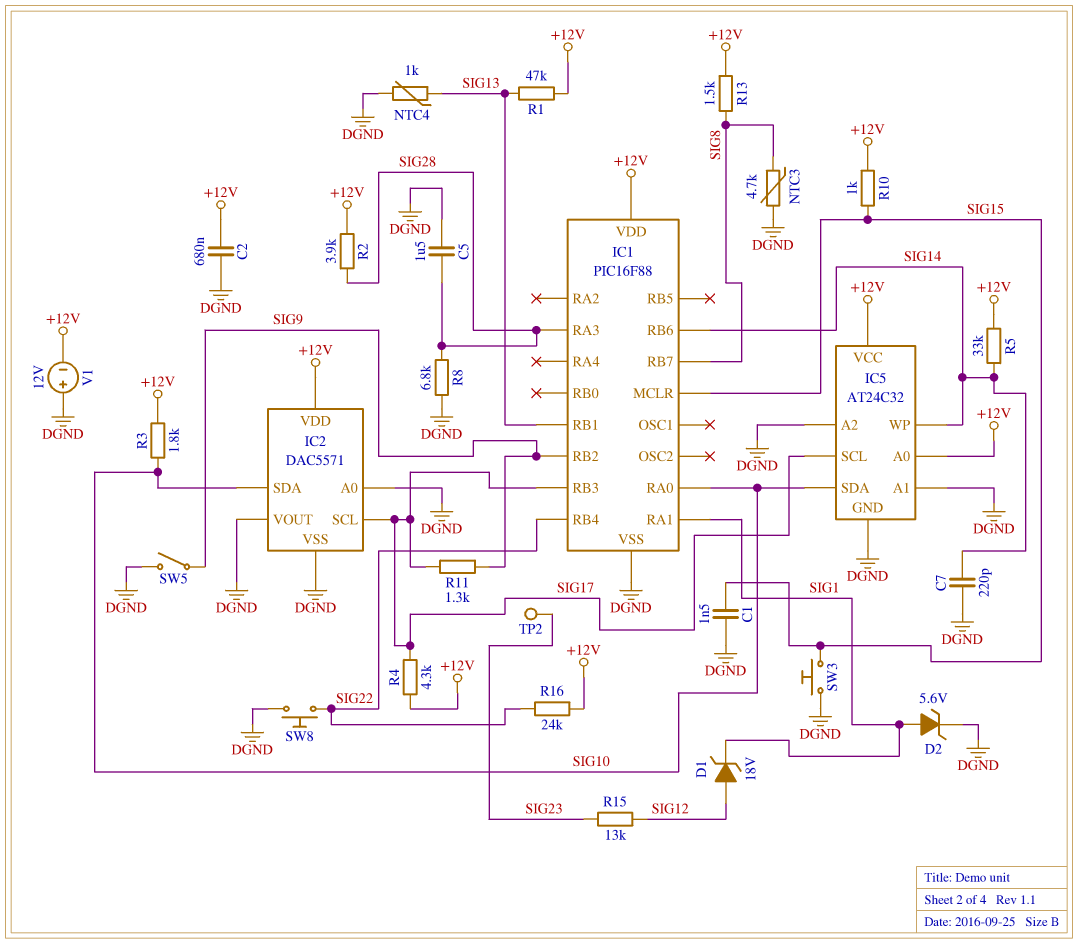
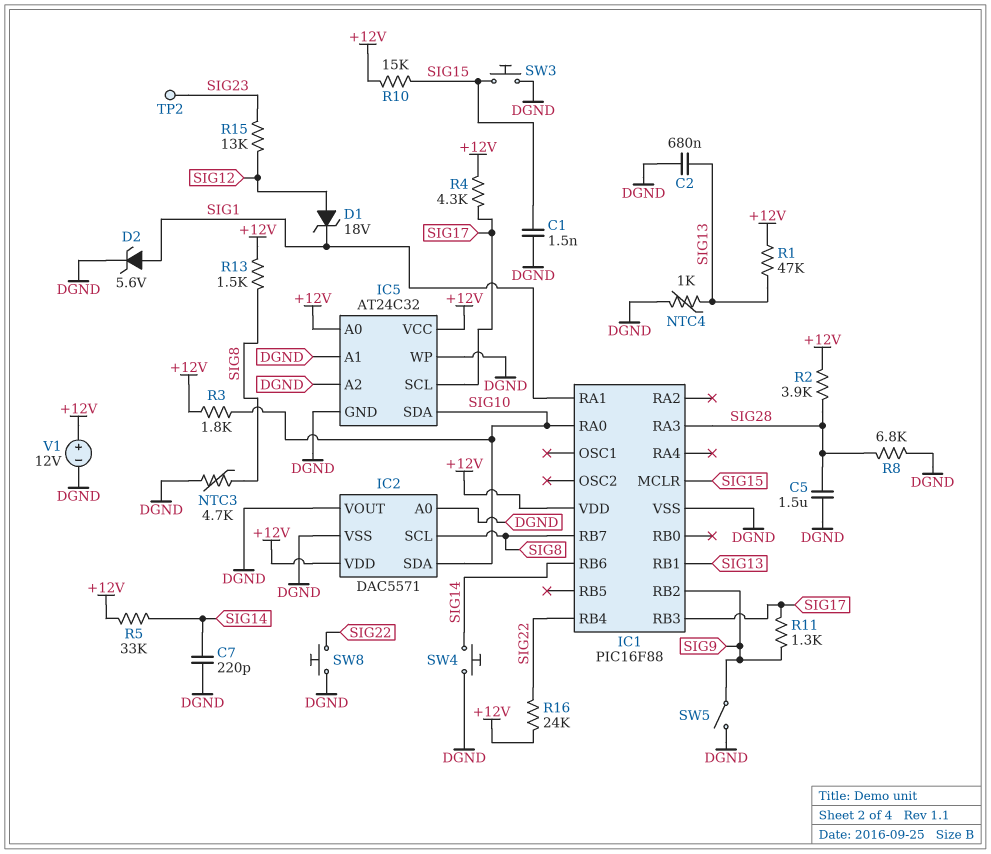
C2: 680nF (+12V, DGND) -> 680nF (DGND, SIG13)
IC2 pin SCL: SIG17 -> SIG8
IC5 pin WP: SIG14 -> DGND
R10: 1k (+12V, SIG15) -> 15k (+12V, SIG15)
SW4: none -> button (DGND, SIG14)
V1: 12V (plus DGND, minus +12V) -> 12V (plus +12V, minus DGND)

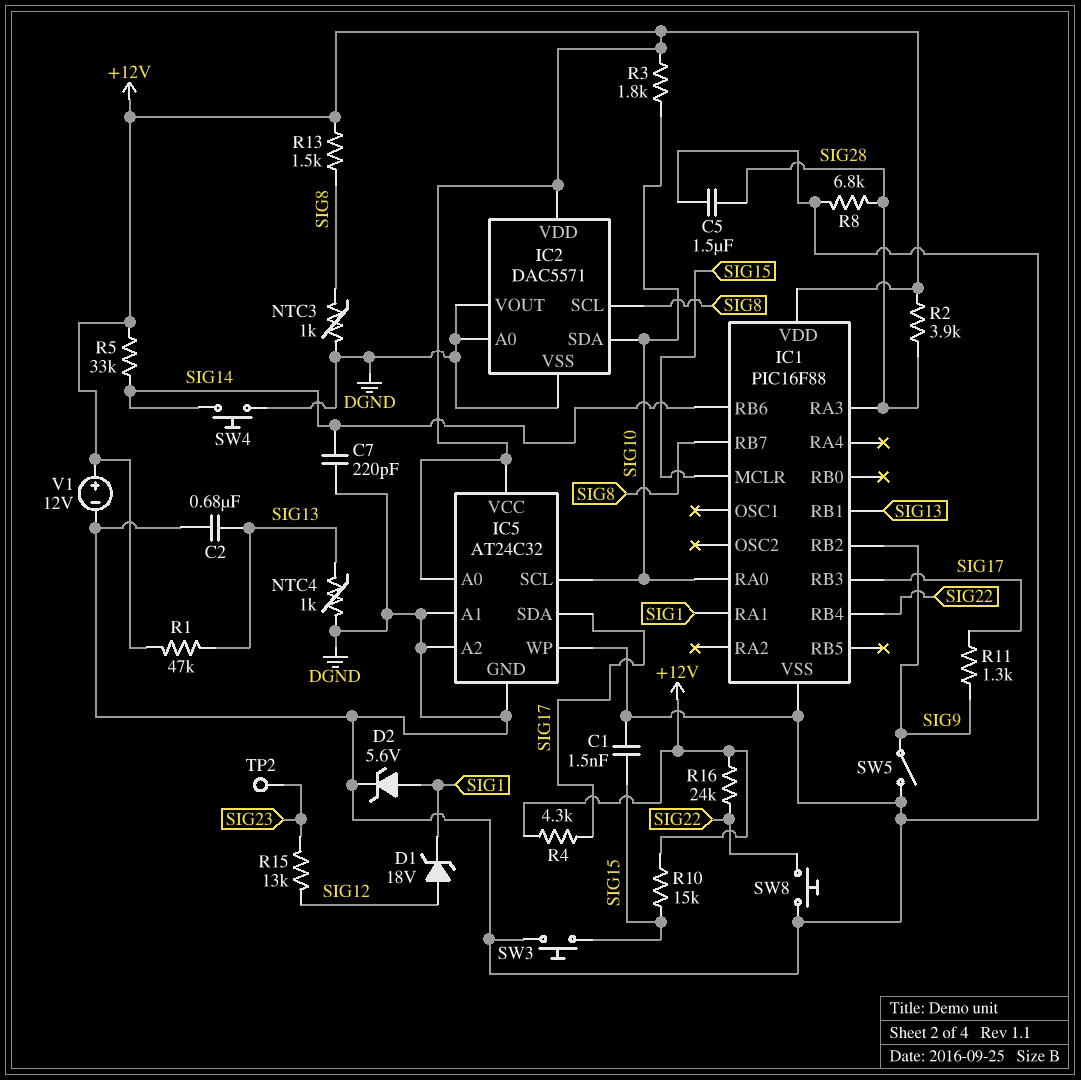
IC5 pin SCL: SIG17 -> SIG10
IC5 pin SDA: SIG10 -> SIG17
NTC3: 4.7k (DGND, SIG8) -> 1k (DGND, SIG8)

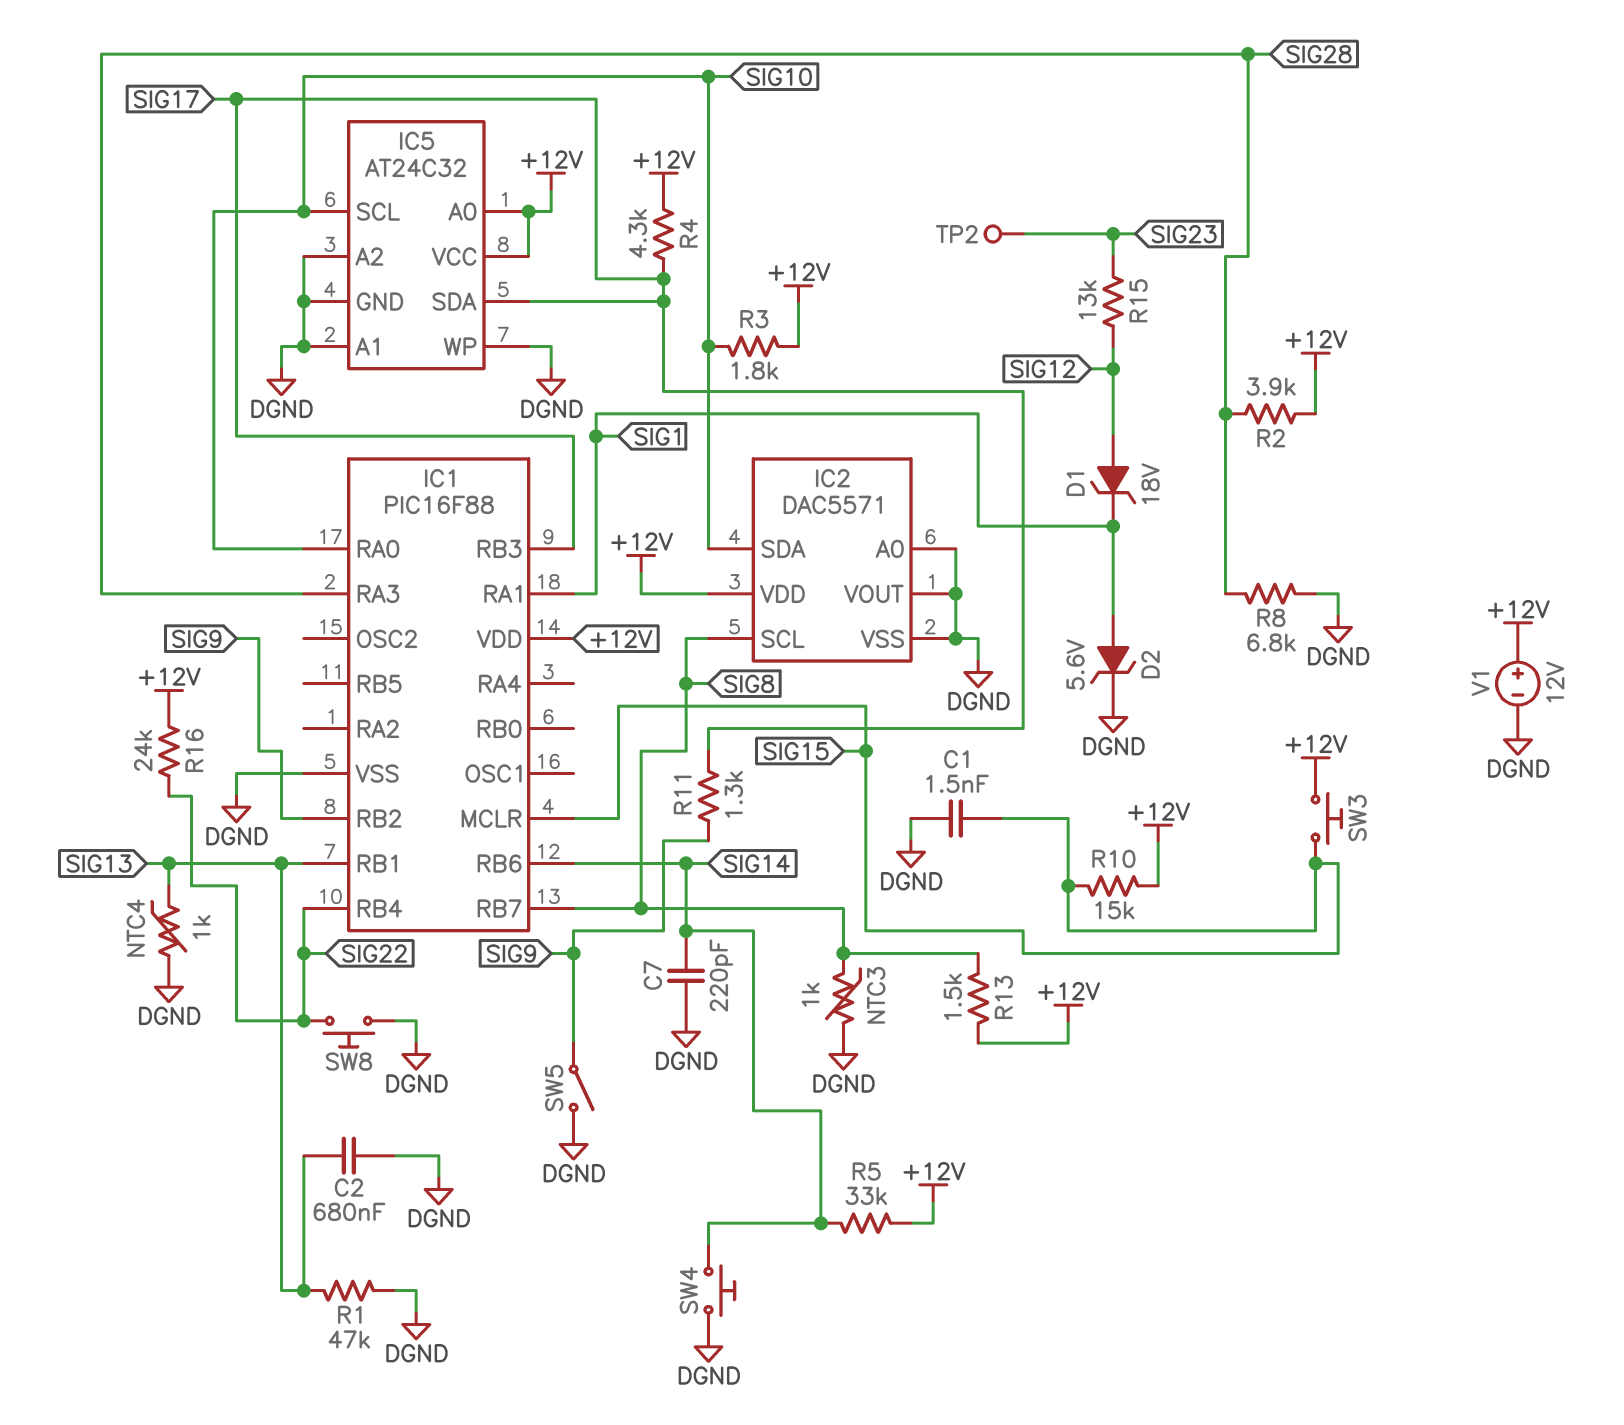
C5: 1.5uF (DGND, SIG28) -> none
R1: 47k (+12V, SIG13) -> 47k (DGND, SIG13)
SW3: button (DGND, SIG15) -> button (+12V, SIG15)

